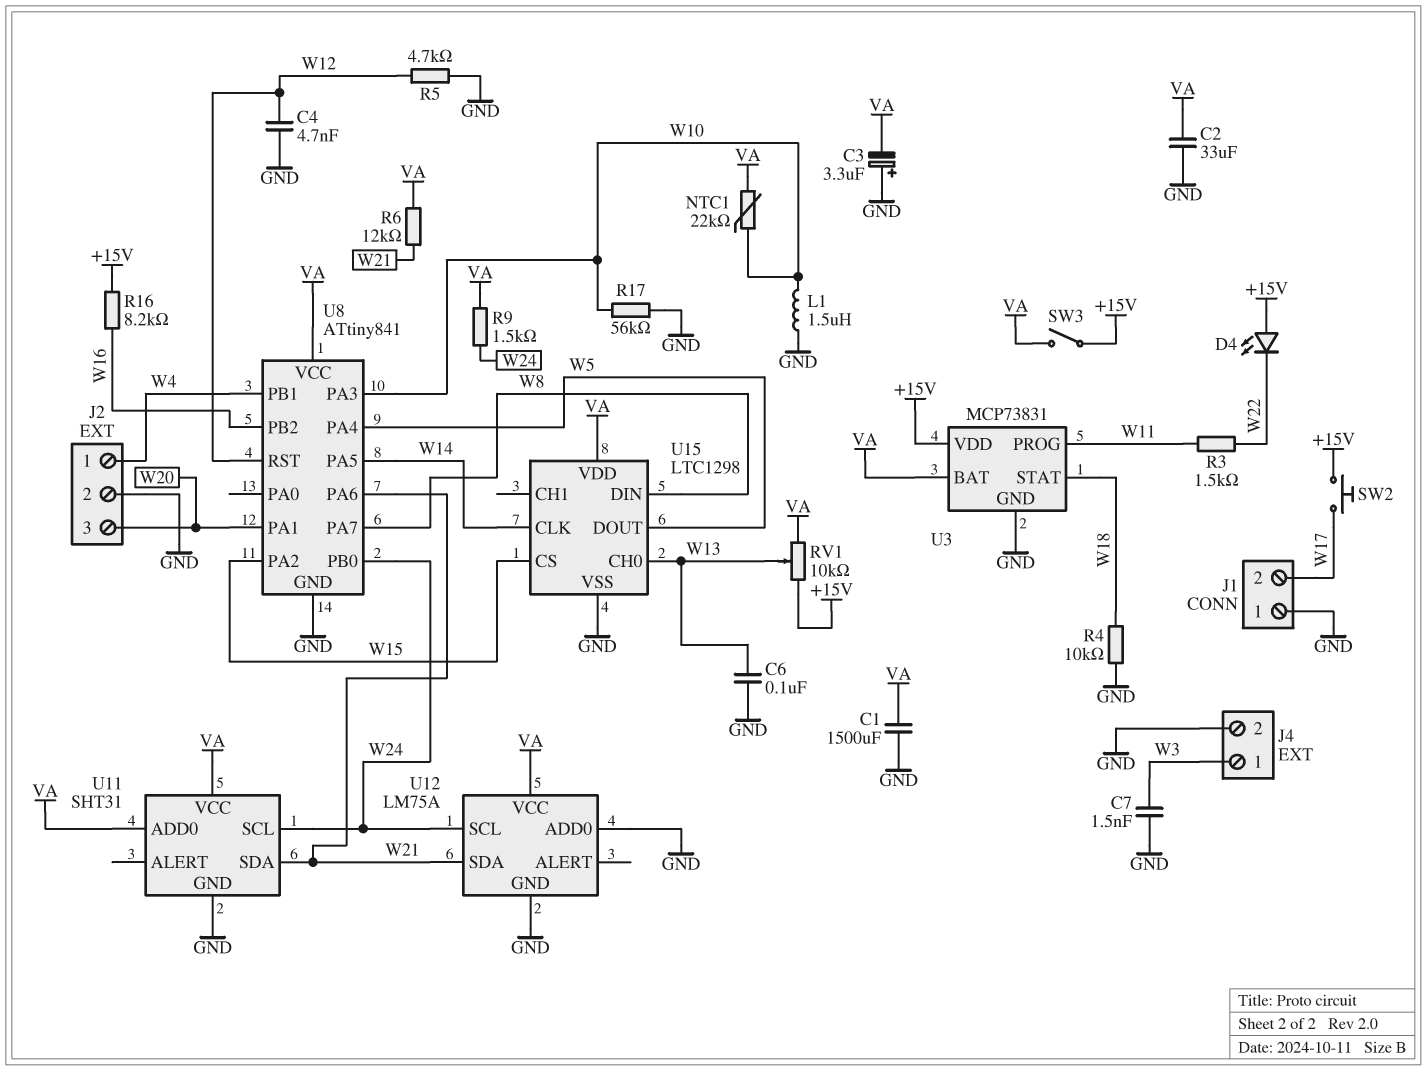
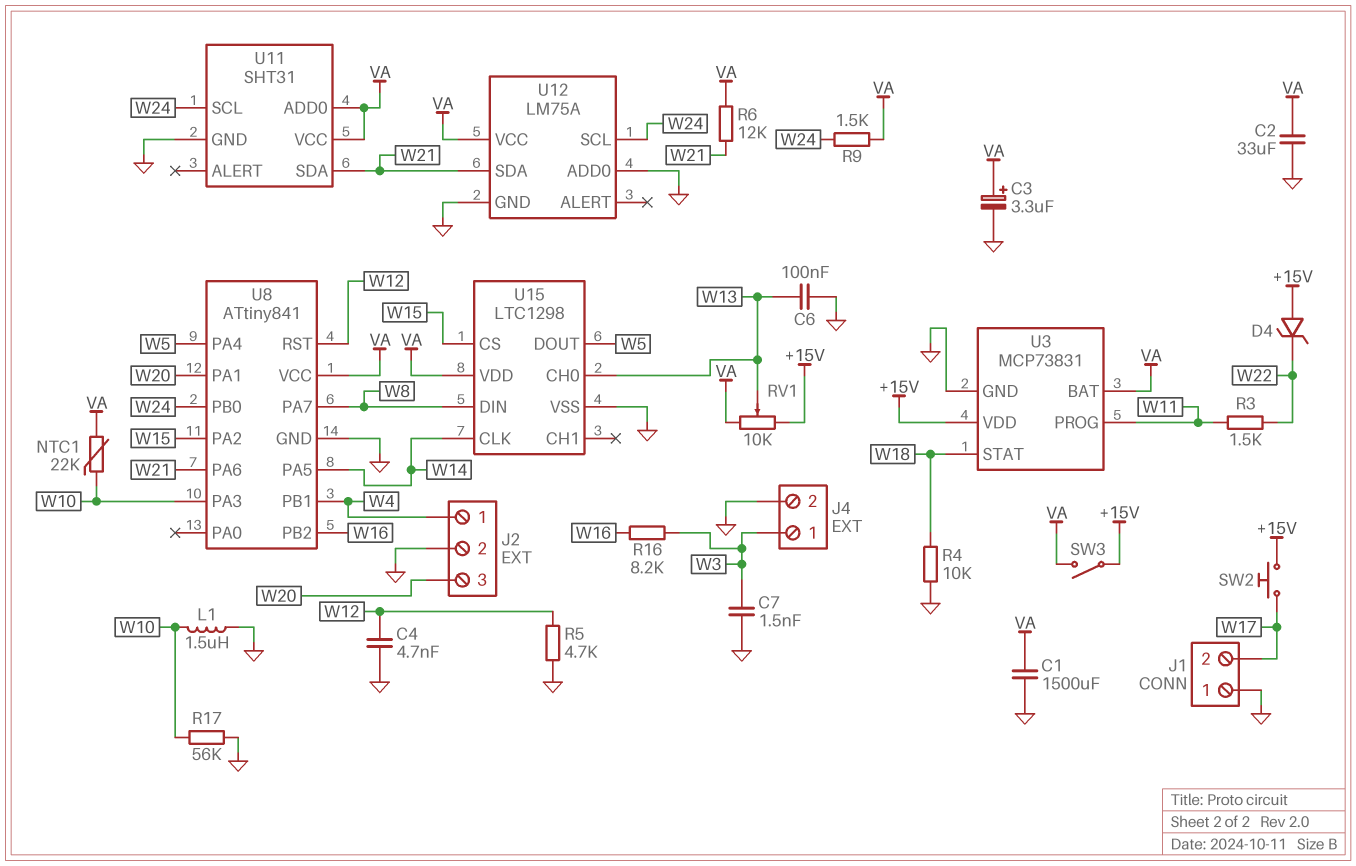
C3: 3.3uF (plus GND, minus VA) -> 3.3uF (plus VA, minus GND)
D4: LED (A +15V, K W22) -> zener (A +15V, K W22)
R16: 8.2k (+15V, W16) -> 8.2k (W3, W16)

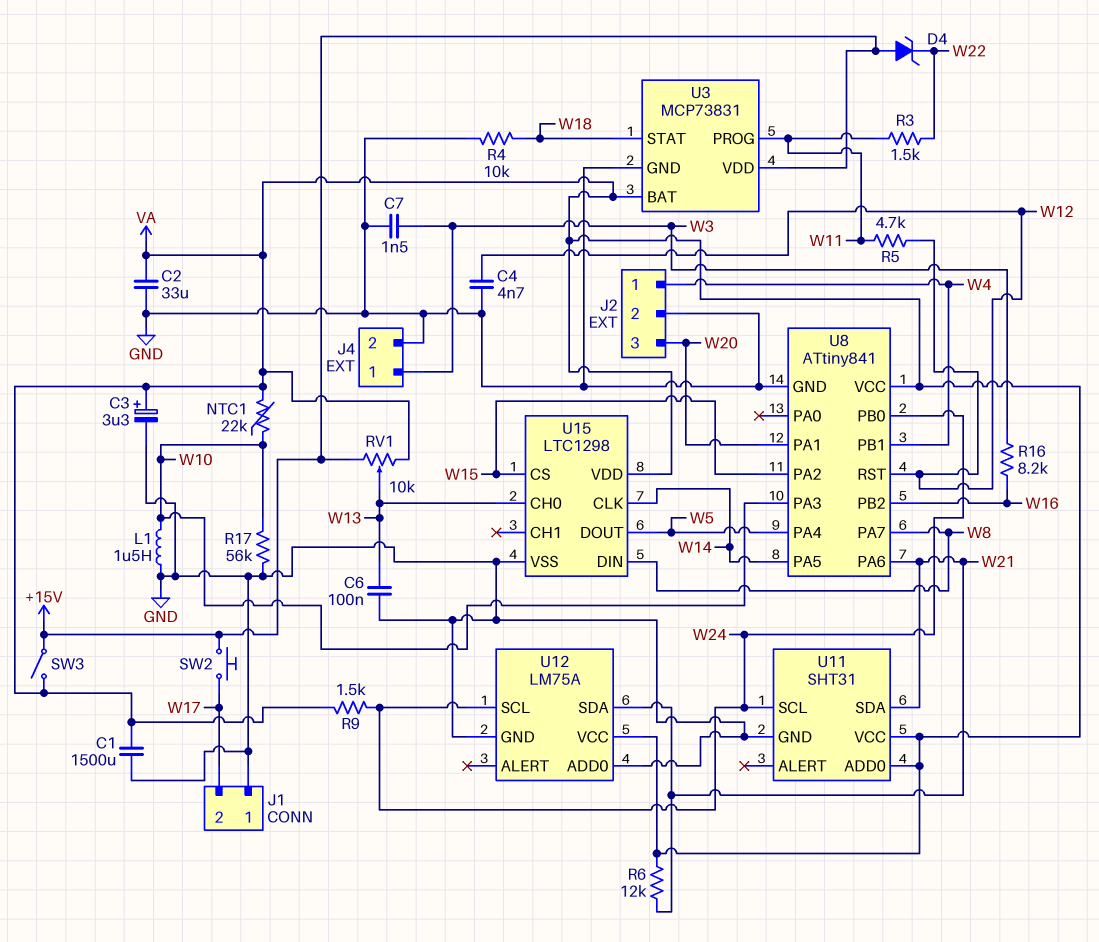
R5: 4.7k (GND, W12) -> 4.7k (W11, W12)

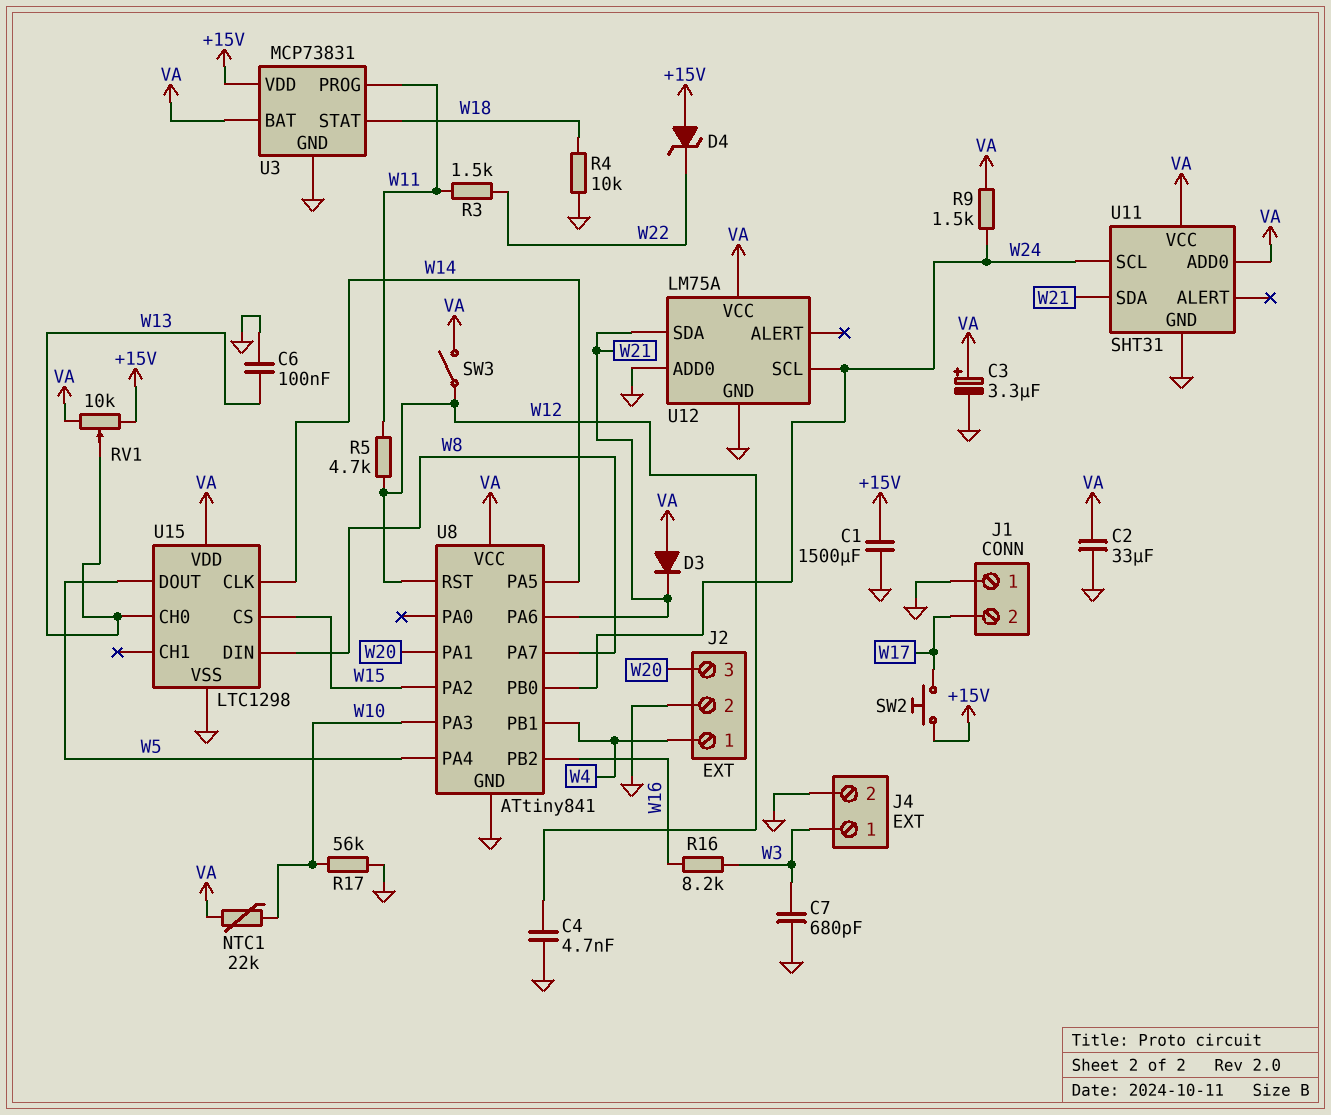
C1: 1500uF (GND, VA) -> 1500uF (+15V, GND)
C7: 1.5nF (GND, W3) -> 680pF (GND, W3)
D3: none -> diode (A VA, K W21)
L1: 1.5uH (GND, W10) -> none
R6: 12k (VA, W21) -> none
SW3: switch (+15V, VA) -> switch (VA, W12)

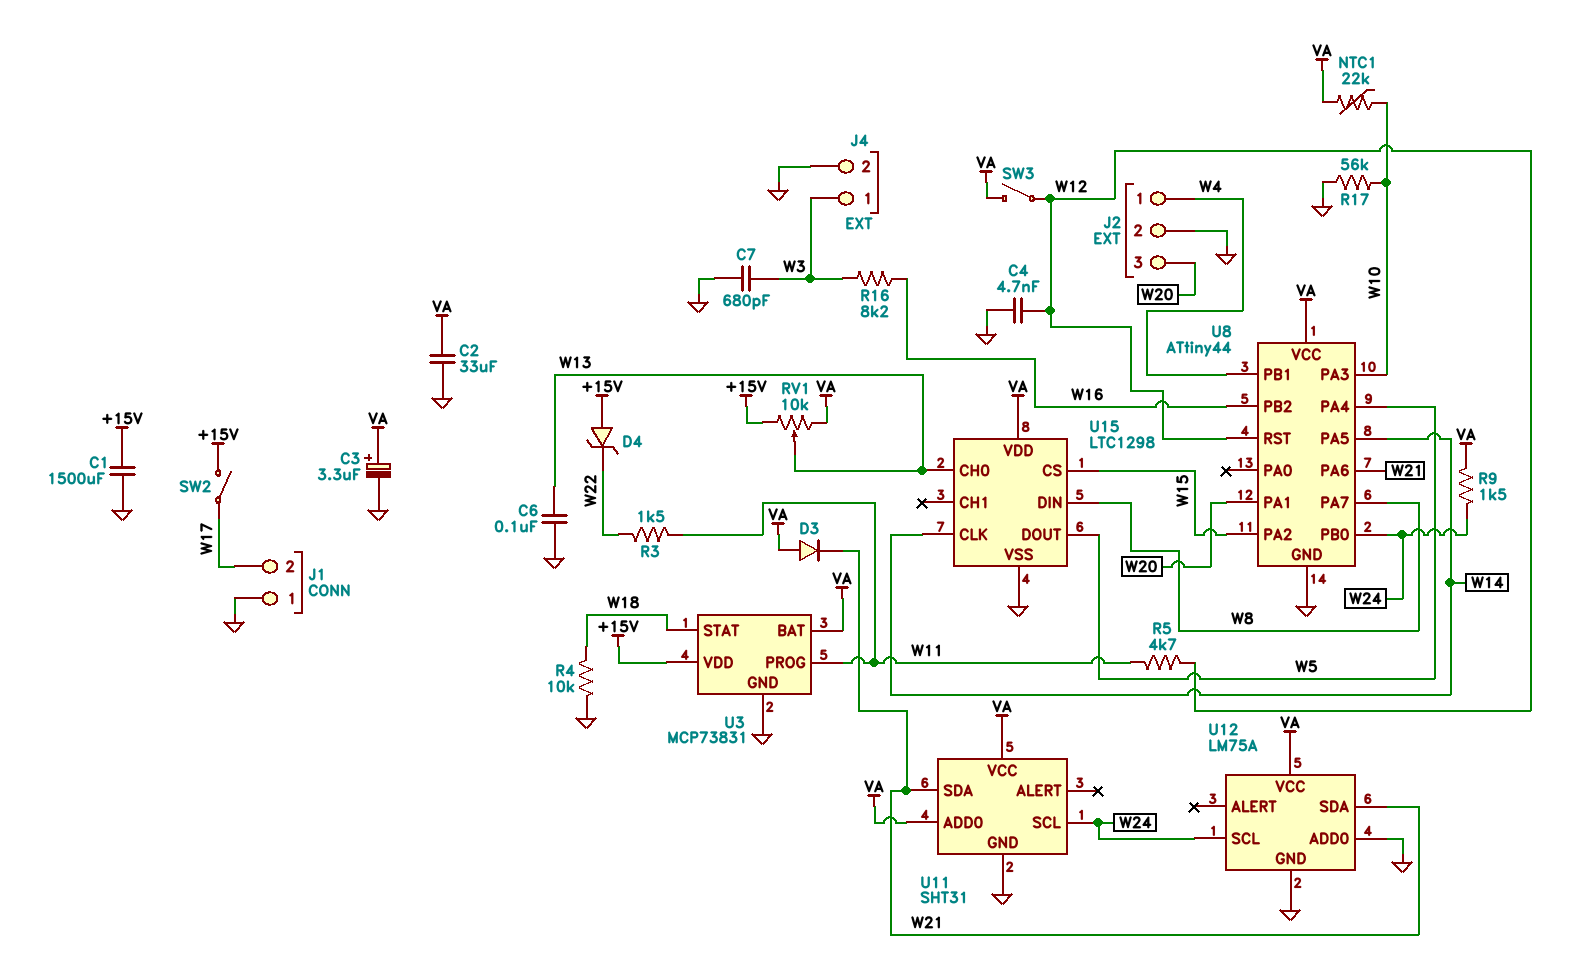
SW2: button (+15V, W17) -> switch (+15V, W17)
U8: ATtiny841 -> ATtiny44

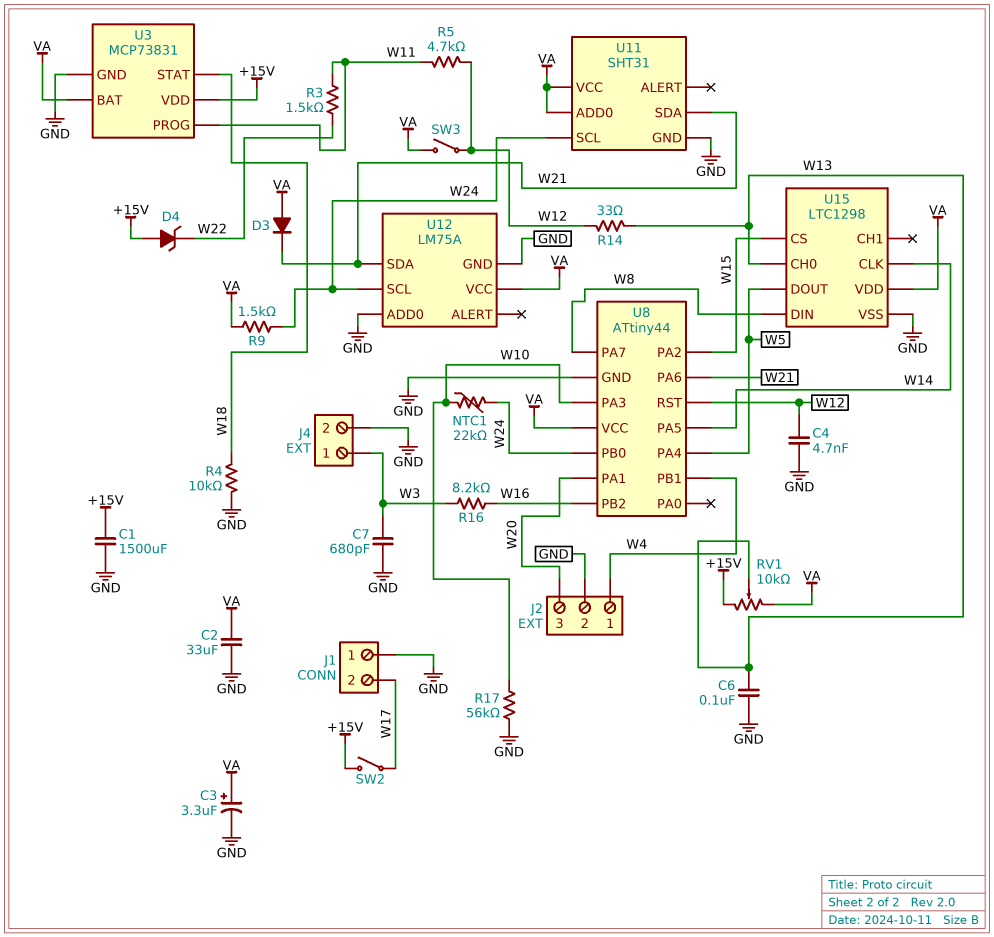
NTC1: 22k (VA, W10) -> 22k (W10, W24)
R14: none -> 33 (W12, W13)

